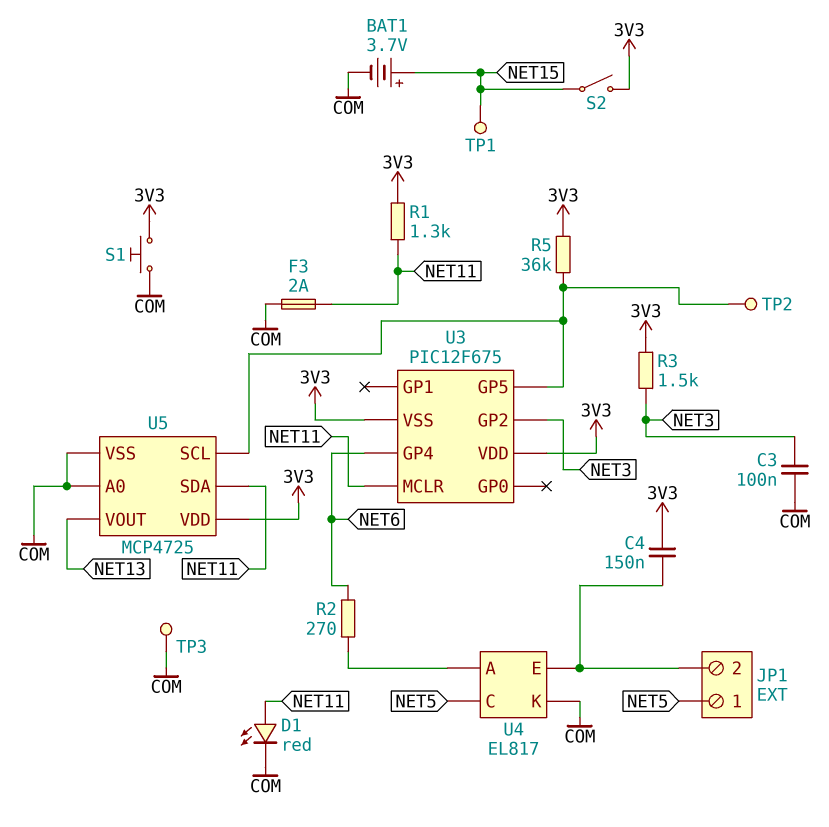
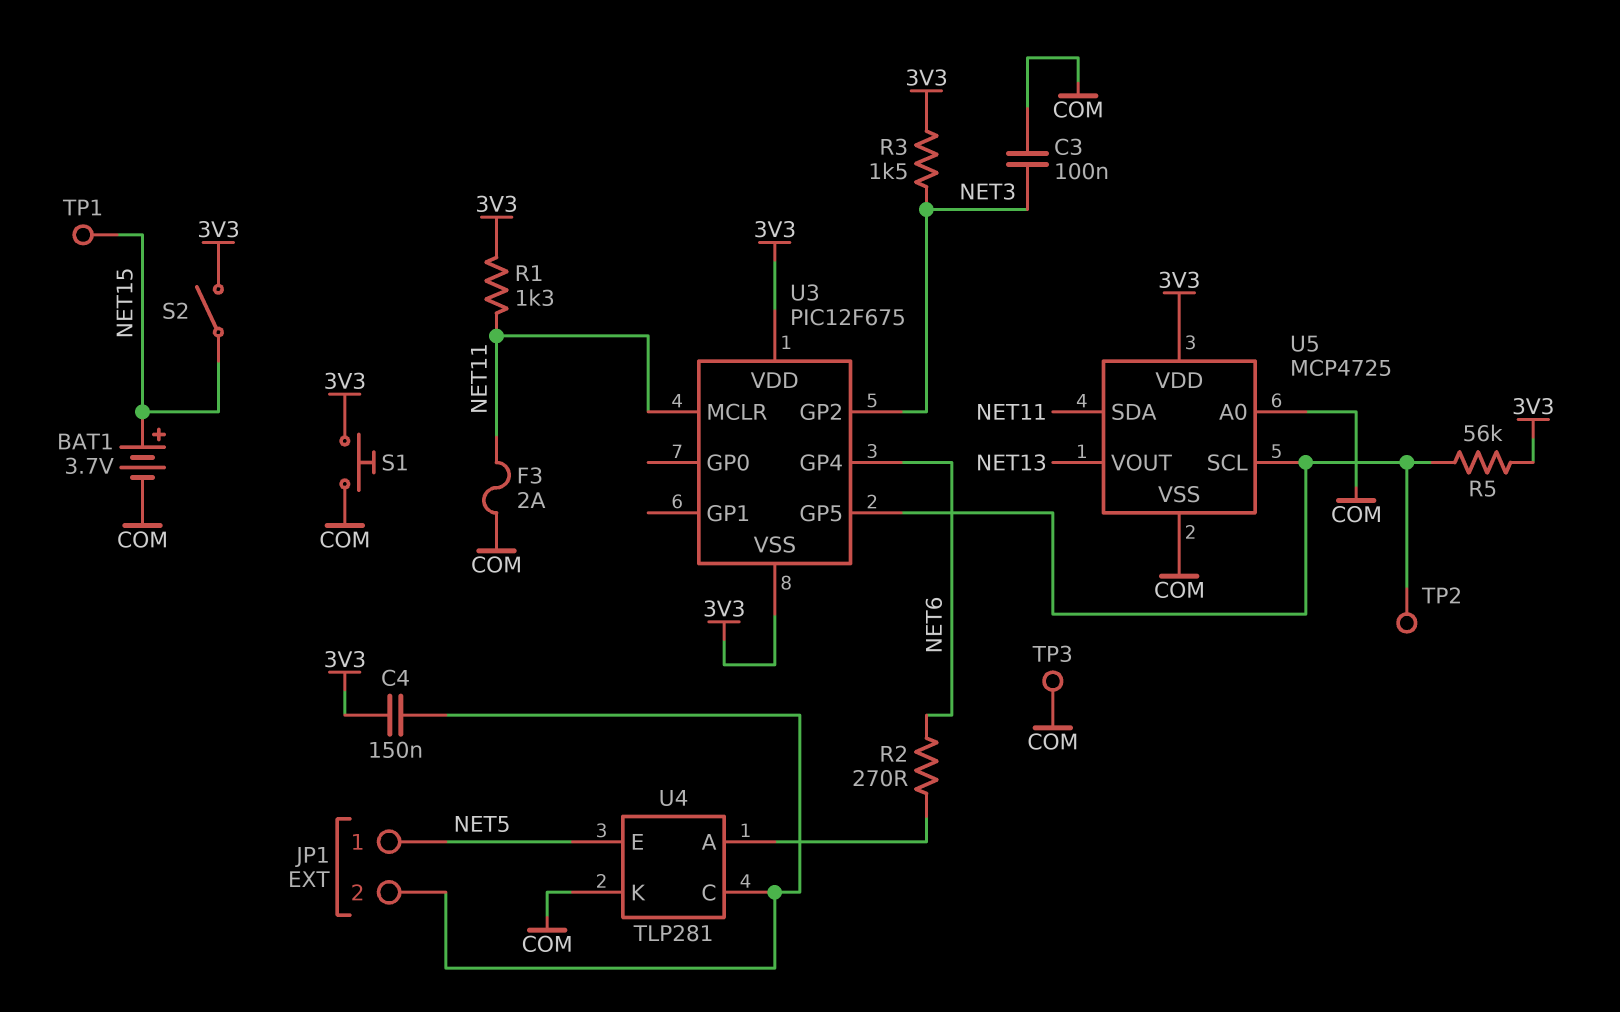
D1: LED red (A NET11, K COM) -> none
R5: 36k (3V3, U3/GP5) -> 56k (3V3, U3/GP5)
U4: EL817 -> TLP281
U4 pin C: NET5 -> JP1/2
U4 pin E: JP1/2 -> NET5

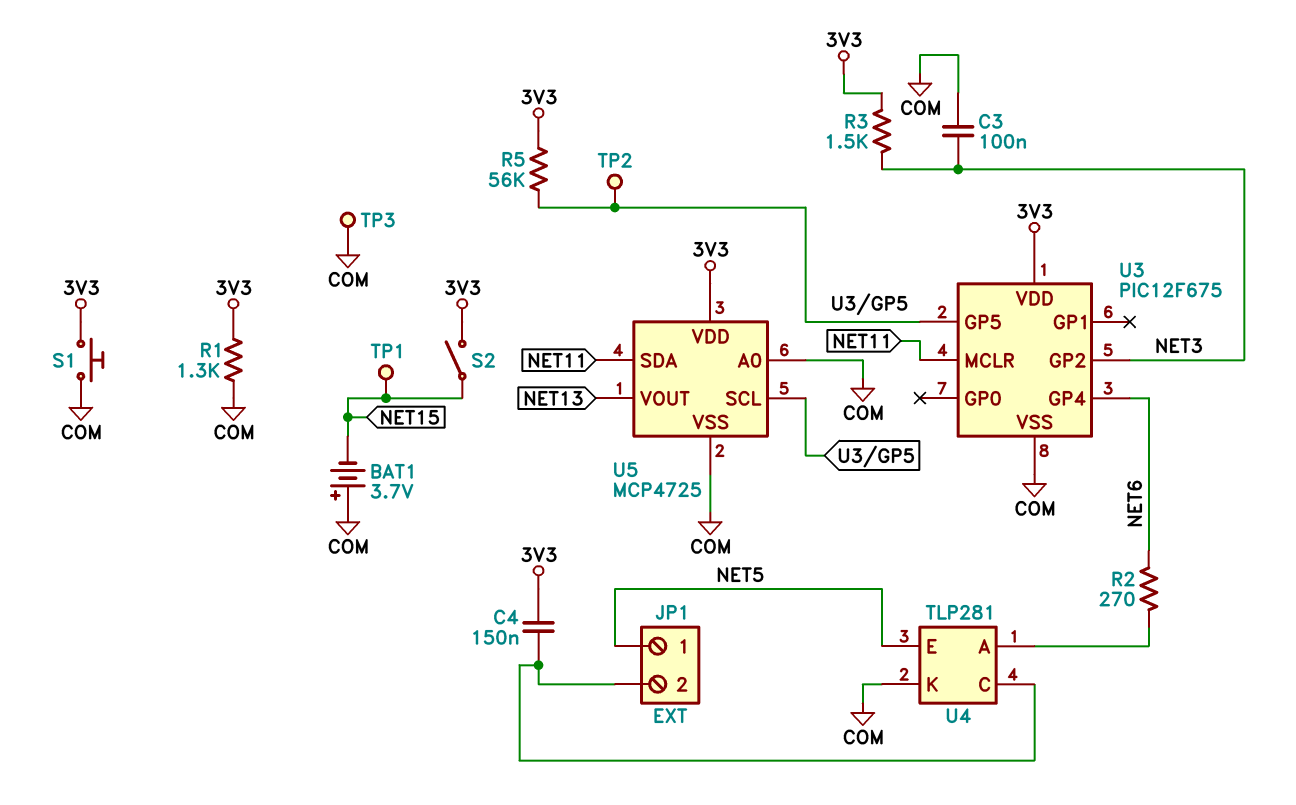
BAT1: 3.7V (plus NET15, minus COM) -> 3.7V (plus COM, minus NET15)
F3: 2A (COM, NET11) -> none
R1: 1.3k (3V3, NET11) -> 1.3k (3V3, COM)
U3 pin VSS: 3V3 -> COM

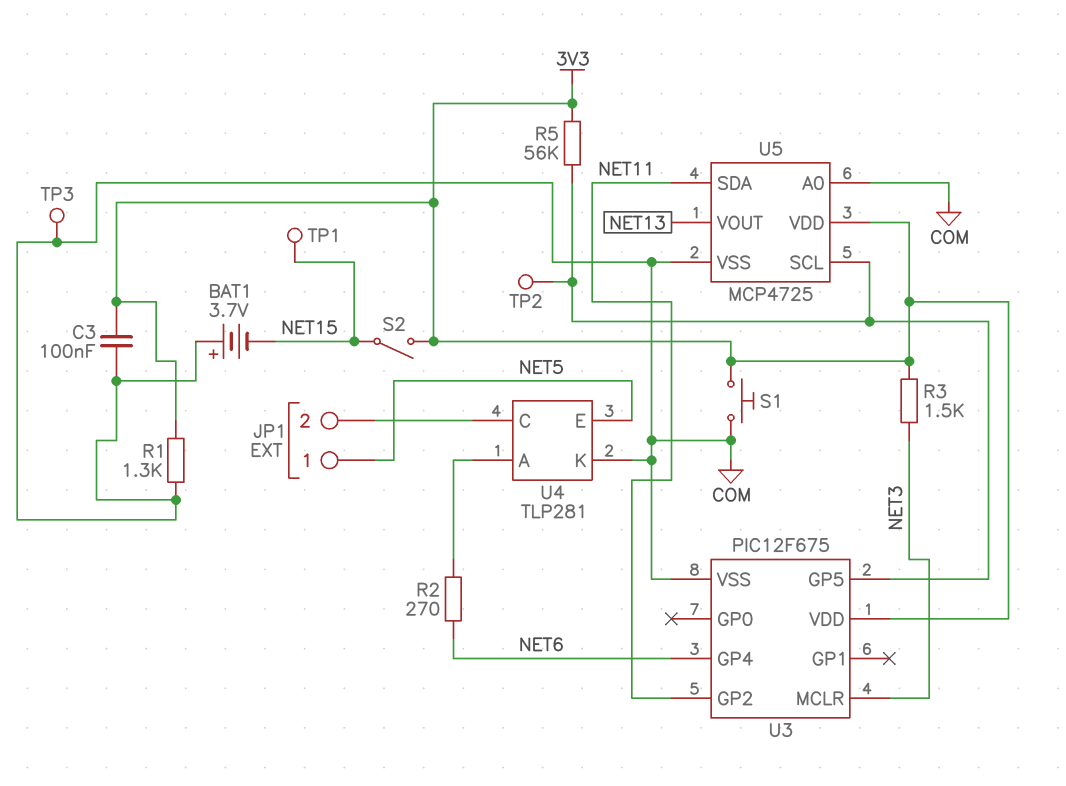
C3: 100nF (COM, NET3) -> 100nF (3V3, COM)
C4: 150nF (3V3, JP1/2) -> none
U3 pin GP2: NET3 -> NET11
U3 pin MCLR: NET11 -> NET3

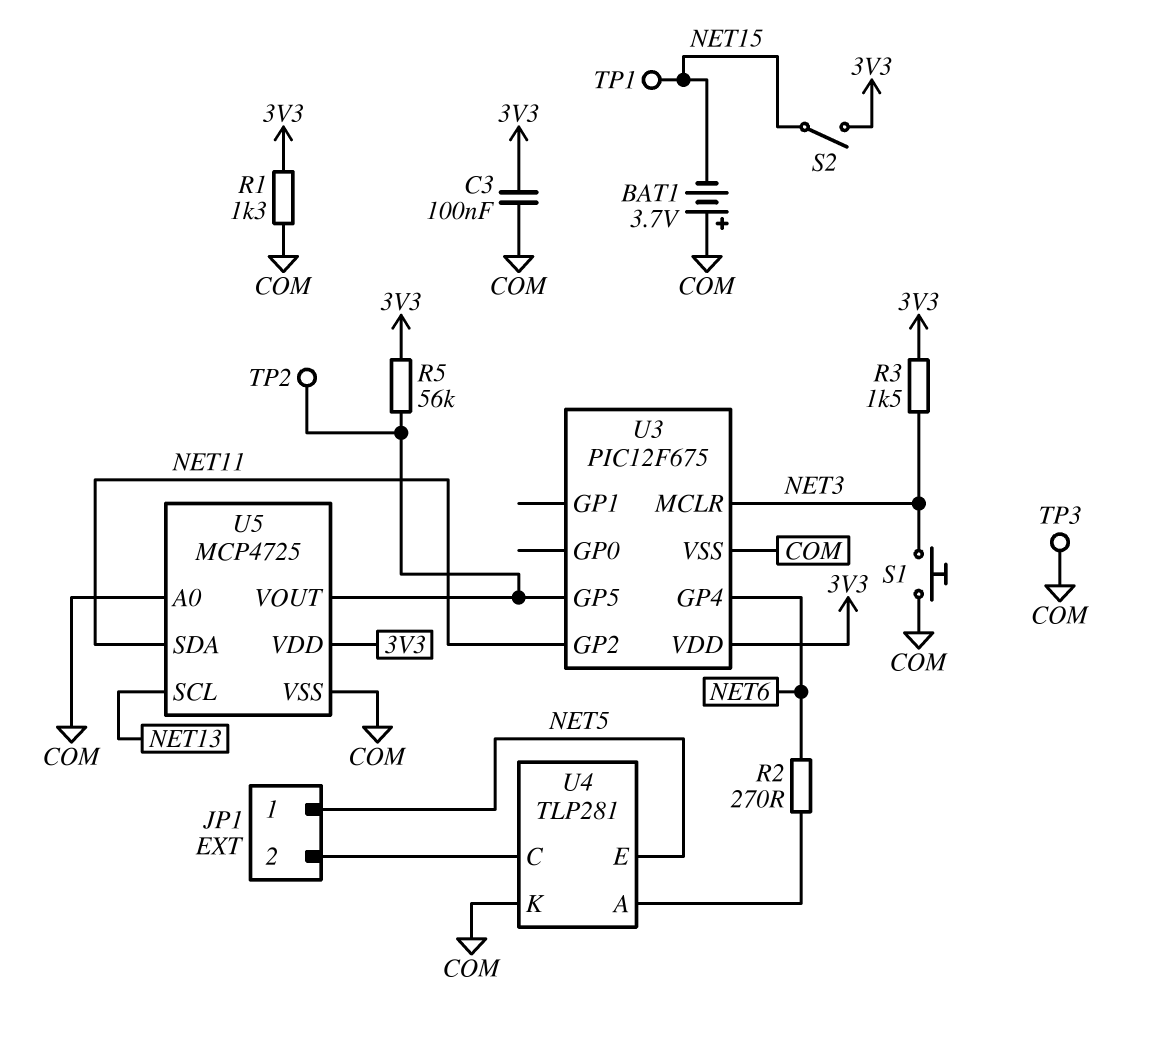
S1: button (3V3, COM) -> button (COM, NET3)
U5 pin SCL: U3/GP5 -> NET13
U5 pin VOUT: NET13 -> U3/GP5

